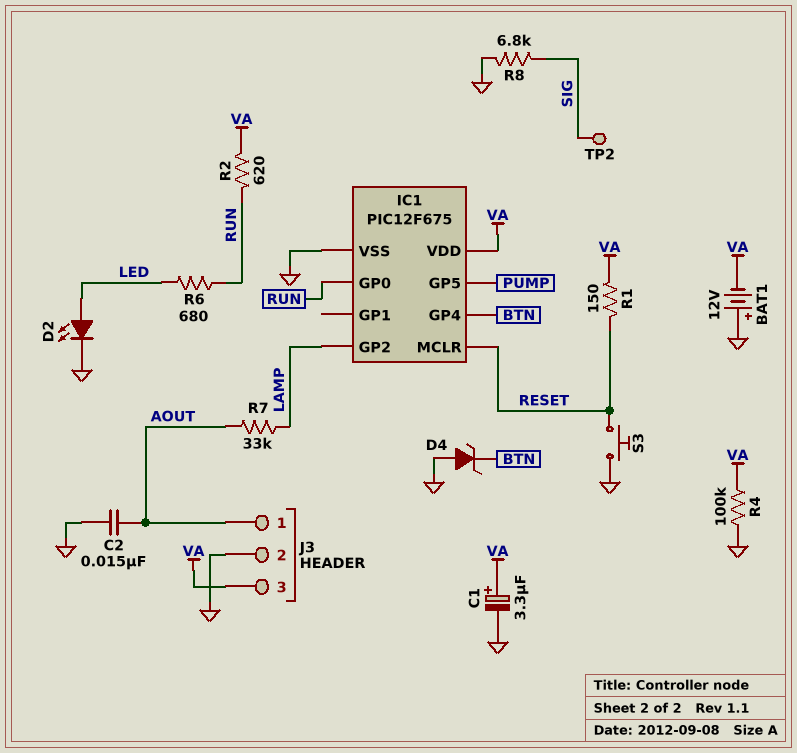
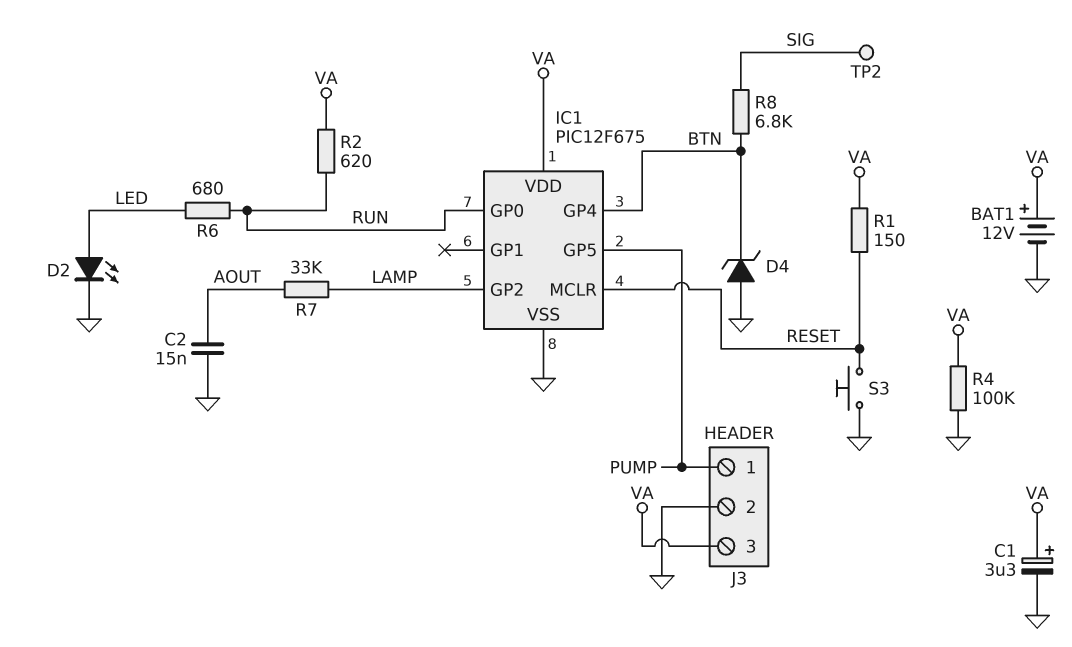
BAT1: 12V (plus GND, minus VA) -> 12V (plus VA, minus GND)
J3 pin 1: AOUT -> PUMP
R8: 6.8k (GND, SIG) -> 6.8k (BTN, SIG)

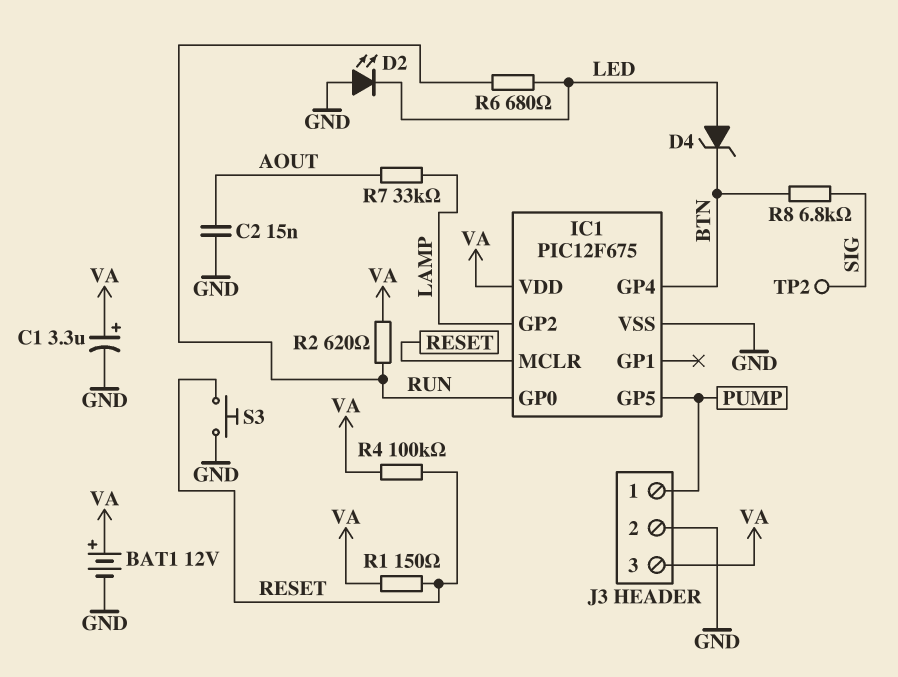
D2: LED (A LED, K GND) -> LED (A GND, K LED)
D4: zener (A GND, K BTN) -> zener (A LED, K BTN)
R4: 100k (GND, VA) -> 100k (RESET, VA)

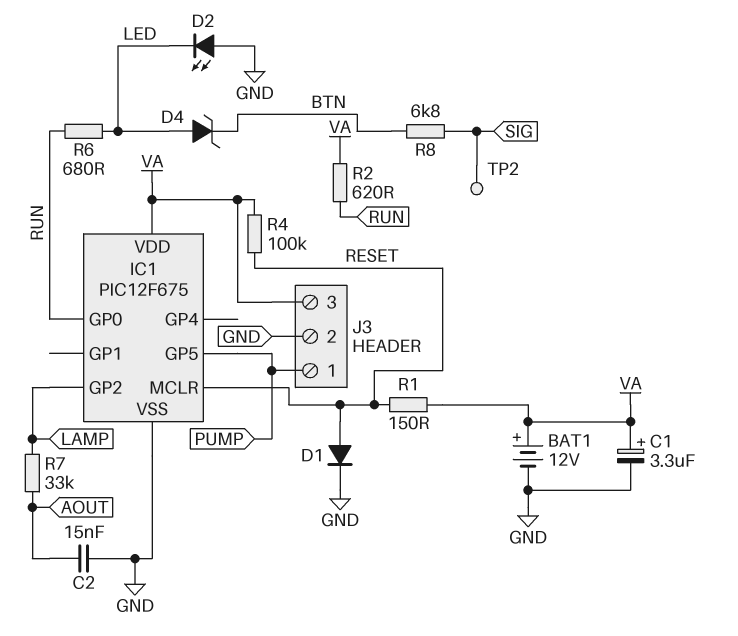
D1: none -> diode (A RESET, K GND)
IC1 pin GP4: BTN -> none
S3: button (GND, RESET) -> none

